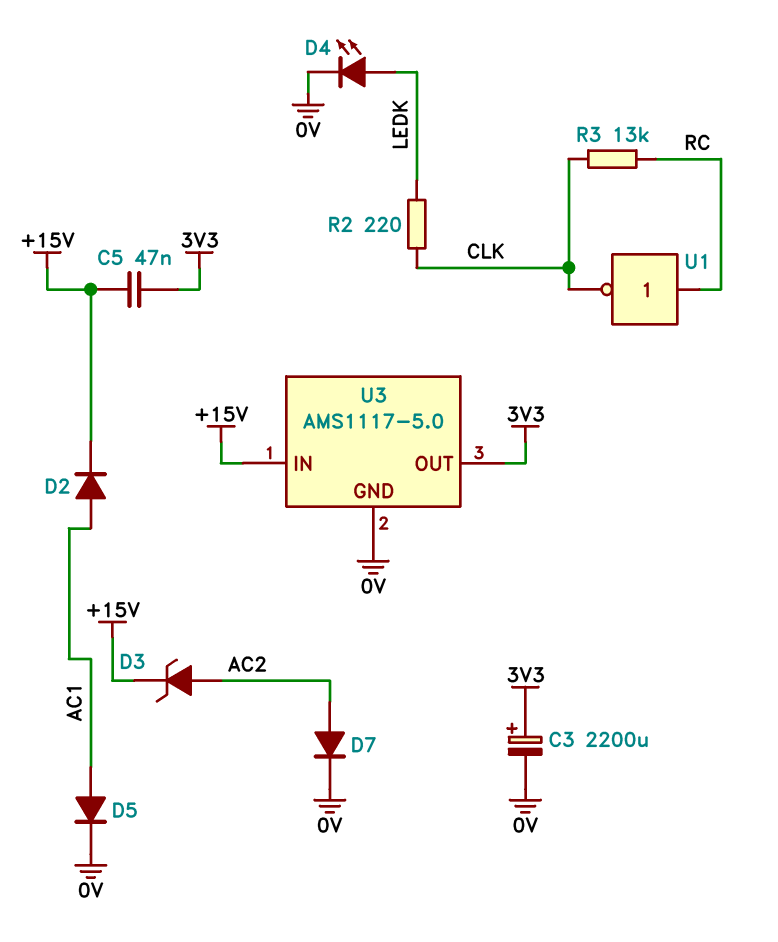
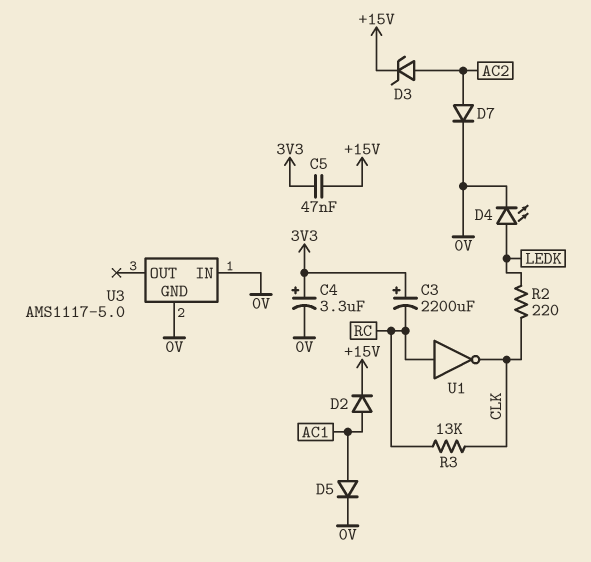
C3: 2200uF (plus 3V3, minus 0V) -> 2200uF (plus 3V3, minus RC)
C4: none -> 3.3uF (plus 3V3, minus 0V)
U3 pin IN: +15V -> 0V
U3 pin OUT: 3V3 -> none

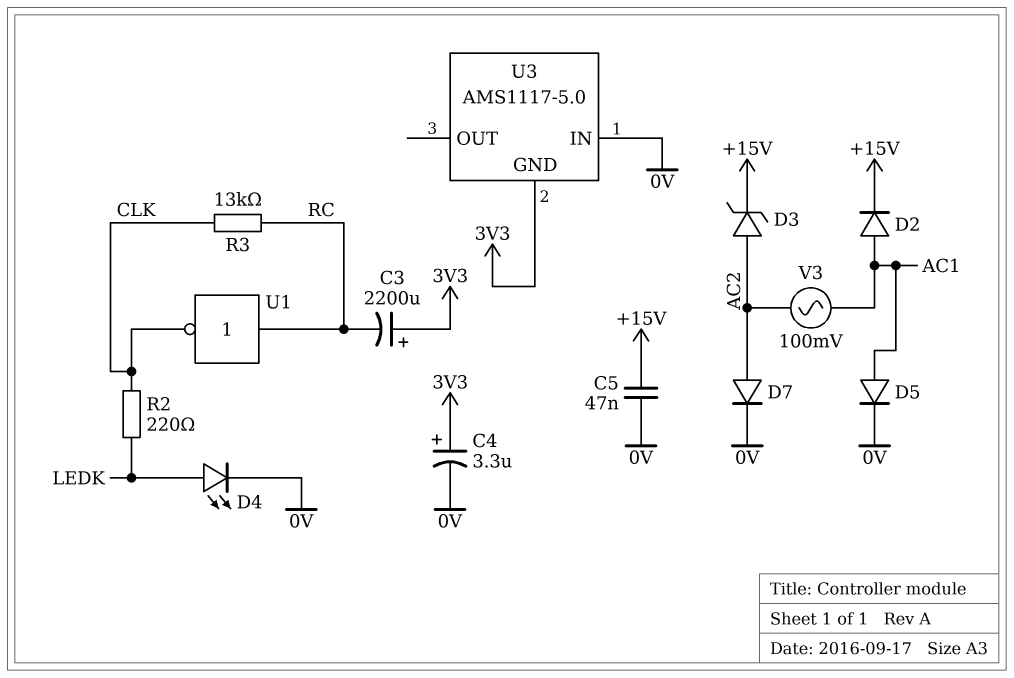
C5: 47nF (+15V, 3V3) -> 47nF (+15V, 0V)
U3 pin GND: 0V -> 3V3
V3: none -> AC 100mV (AC1, AC2)

